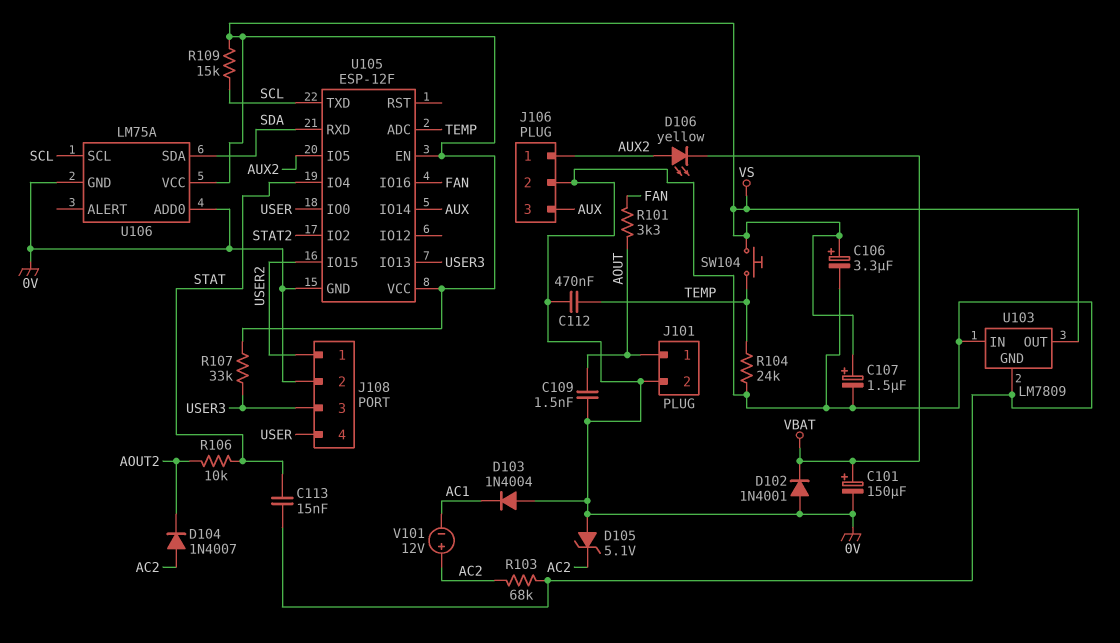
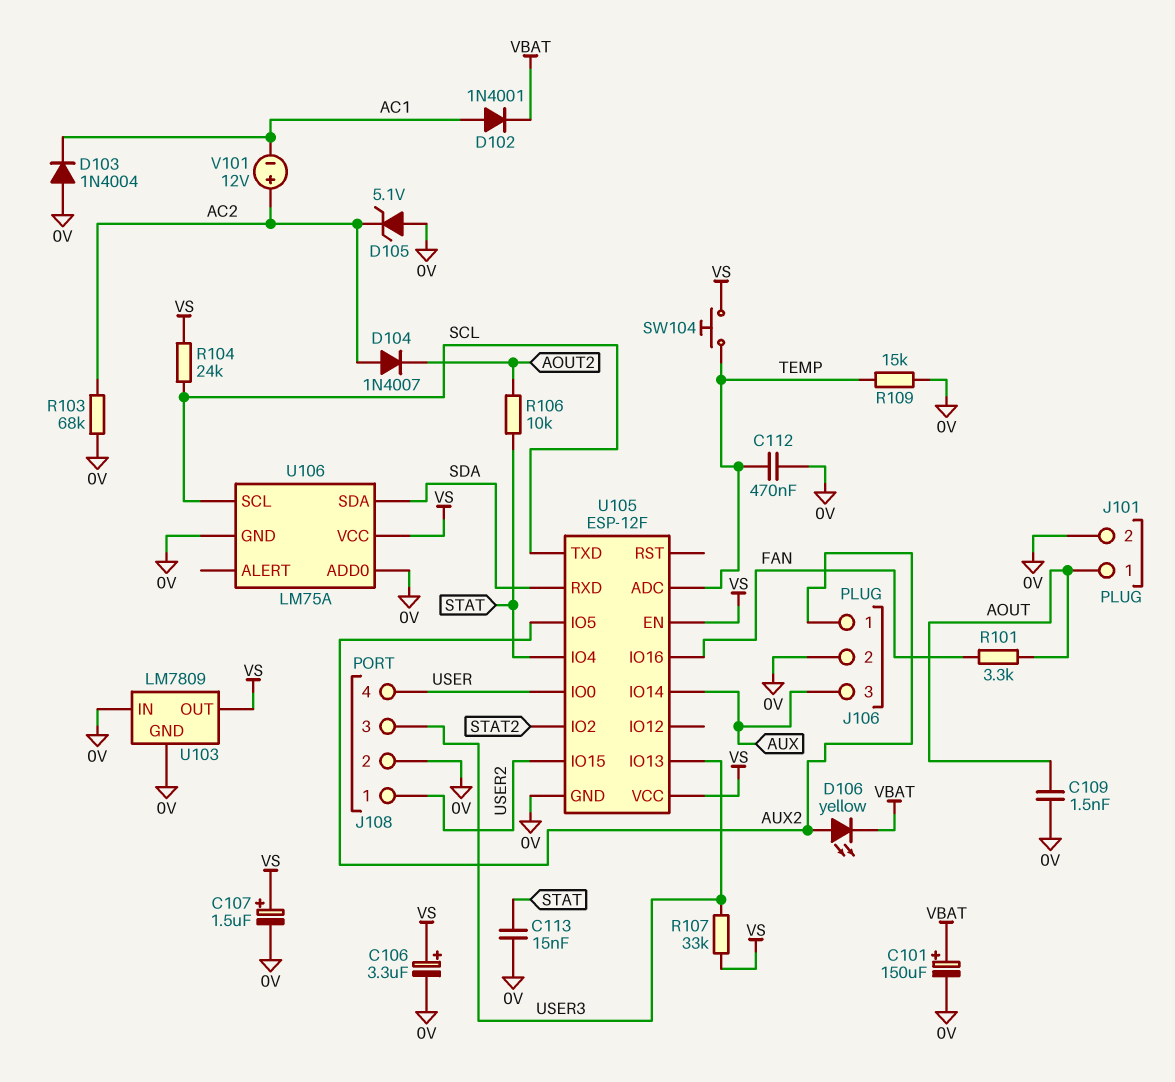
D102: diode 1N4001 (A 0V, K VBAT) -> diode 1N4001 (A AC1, K VBAT)
R104: 24k (0V, TEMP) -> 24k (SCL, VS)
R109: 15k (SCL, VS) -> 15k (0V, TEMP)

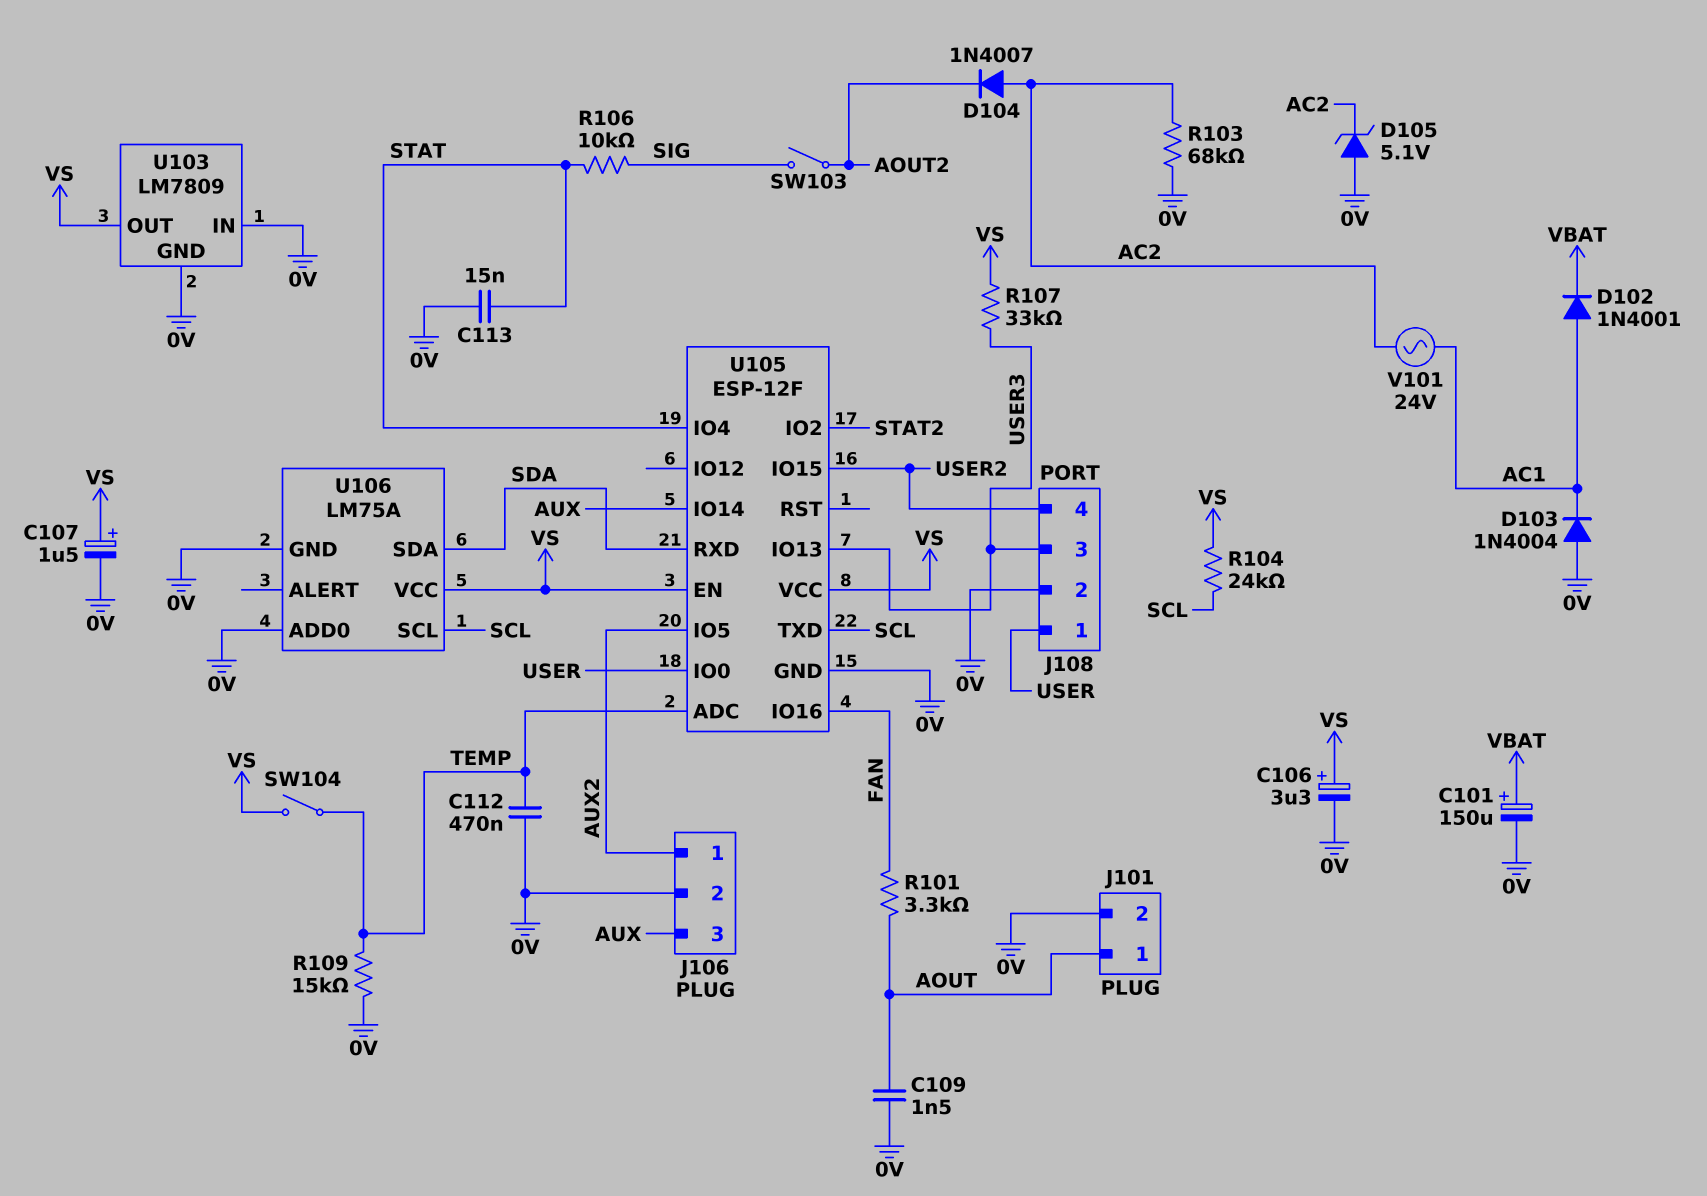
D106: LED yellow (A AUX2, K VBAT) -> none
J108 pin 1: USER2 -> USER
J108 pin 4: USER -> USER2
R106: 10k (AOUT2, STAT) -> 10k (SIG, STAT)
SW103: none -> switch (AOUT2, SIG)
SW104: button (TEMP, VS) -> switch (TEMP, VS)
V101: 12V (plus AC2, minus AC1) -> AC 24V (AC1, AC2)

